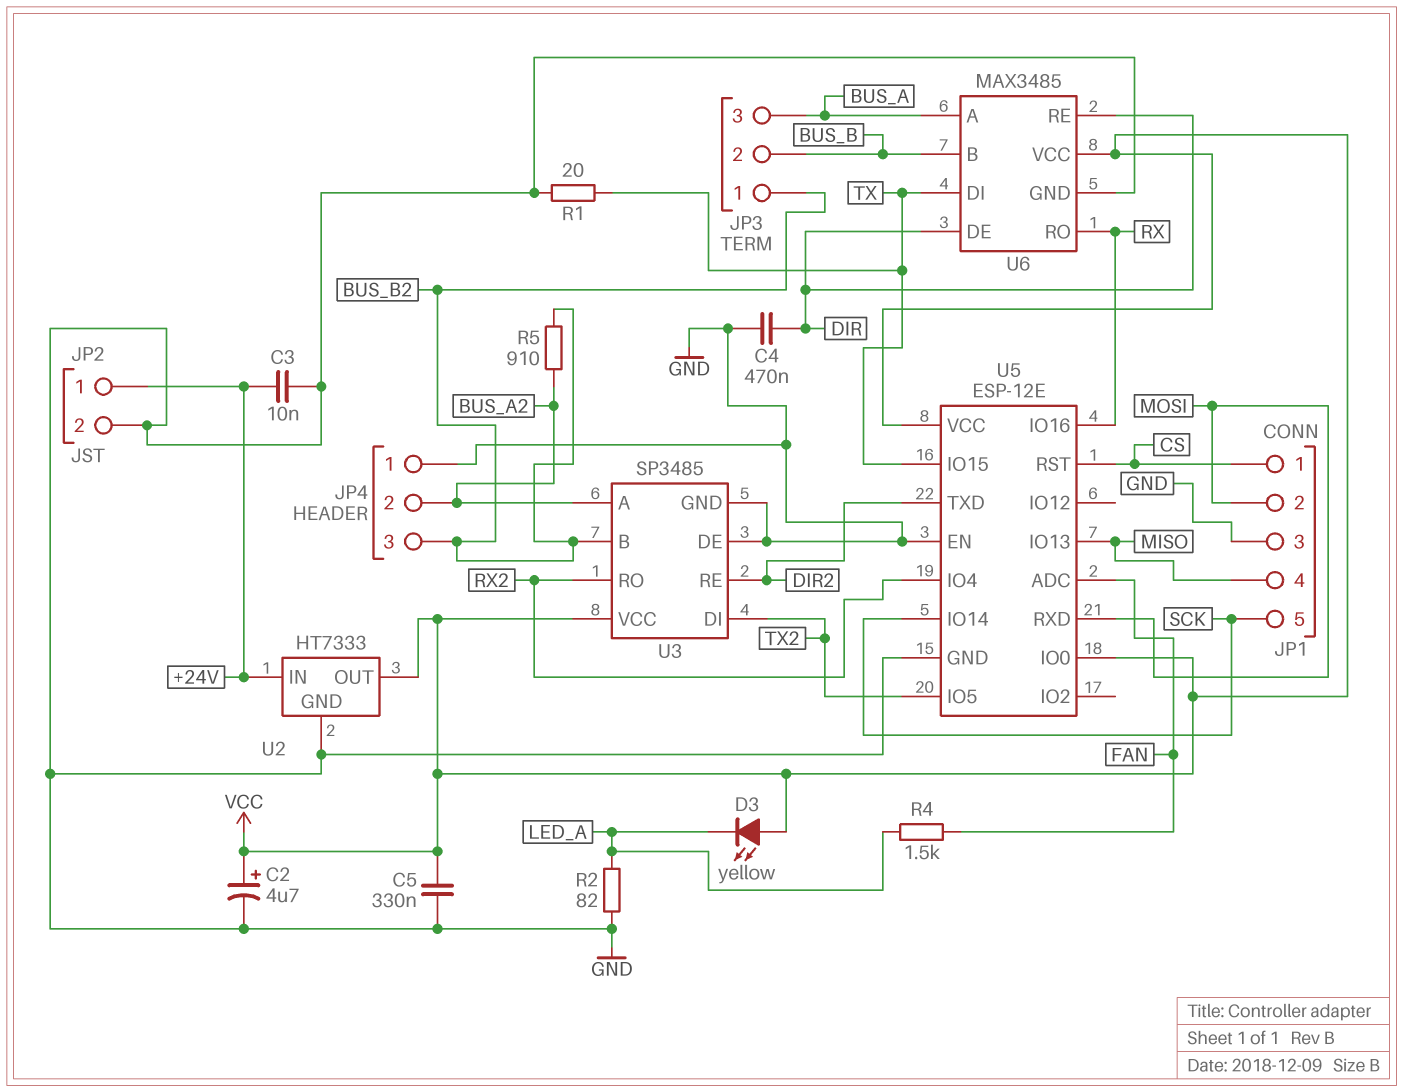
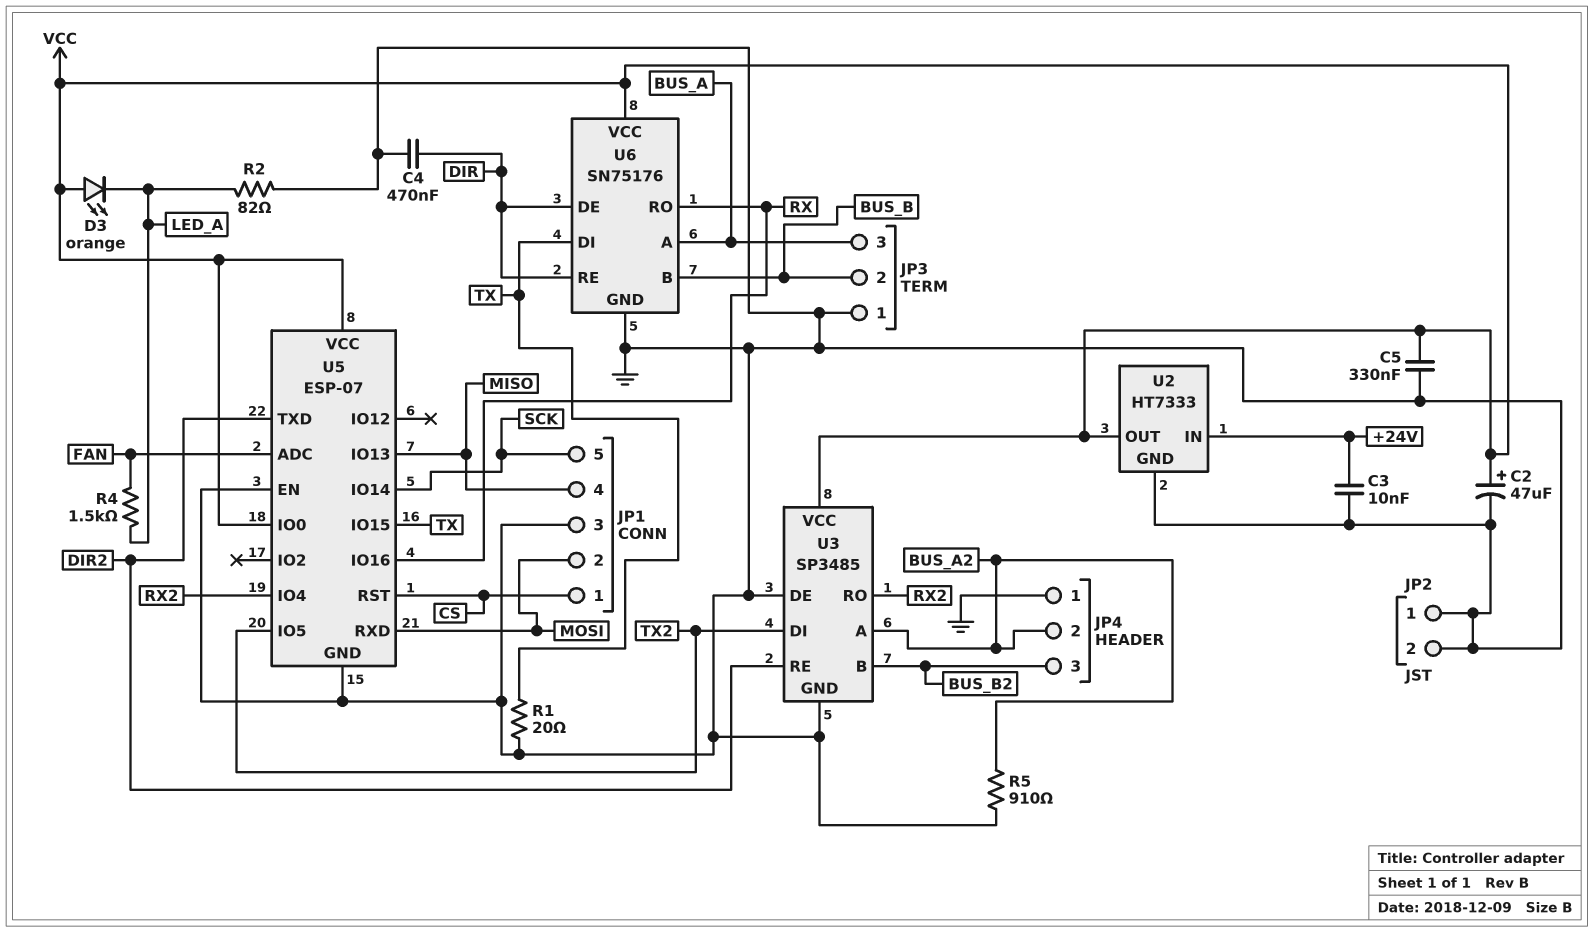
C2: 4.7uF (plus VCC, minus GND) -> 47uF (plus VCC, minus GND)
D3: LED yellow (A VCC, K LED_A) -> LED orange (A VCC, K LED_A)
JP2 pin 1: +24V -> GND
JP3 pin 1: BUS_B2 -> GND
R5: 910 (BUS_A2, BUS_B2) -> 910 (BUS_A2, GND)
U5: ESP-12E -> ESP-07
U6: MAX3485 -> SN75176

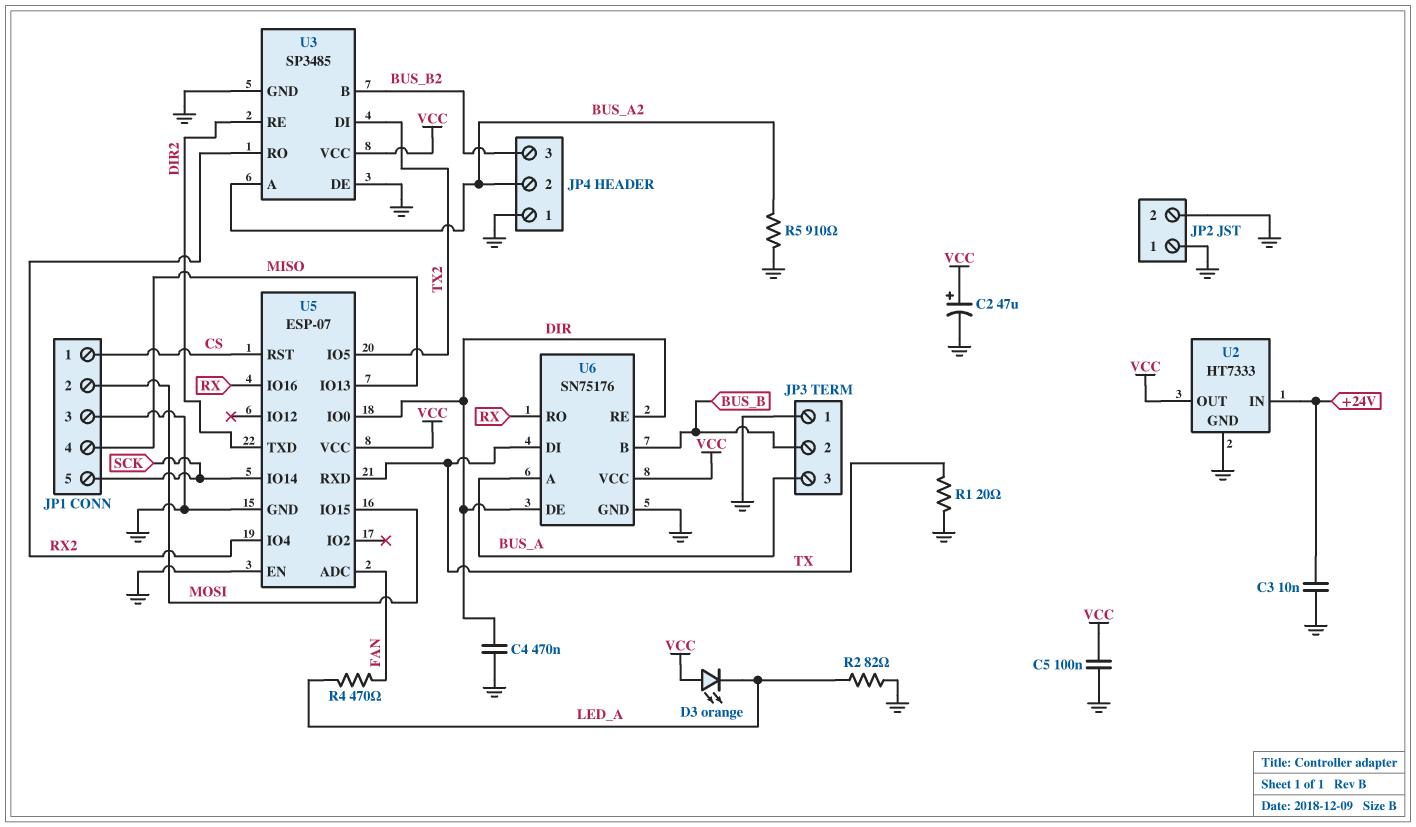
C5: 330nF (GND, VCC) -> 100nF (GND, VCC)
R4: 1.5k (FAN, LED_A) -> 470 (FAN, LED_A)
U5 pin IO0: VCC -> DIR
U5 pin IO15: TX -> MOSI
U5 pin RXD: MOSI -> TX

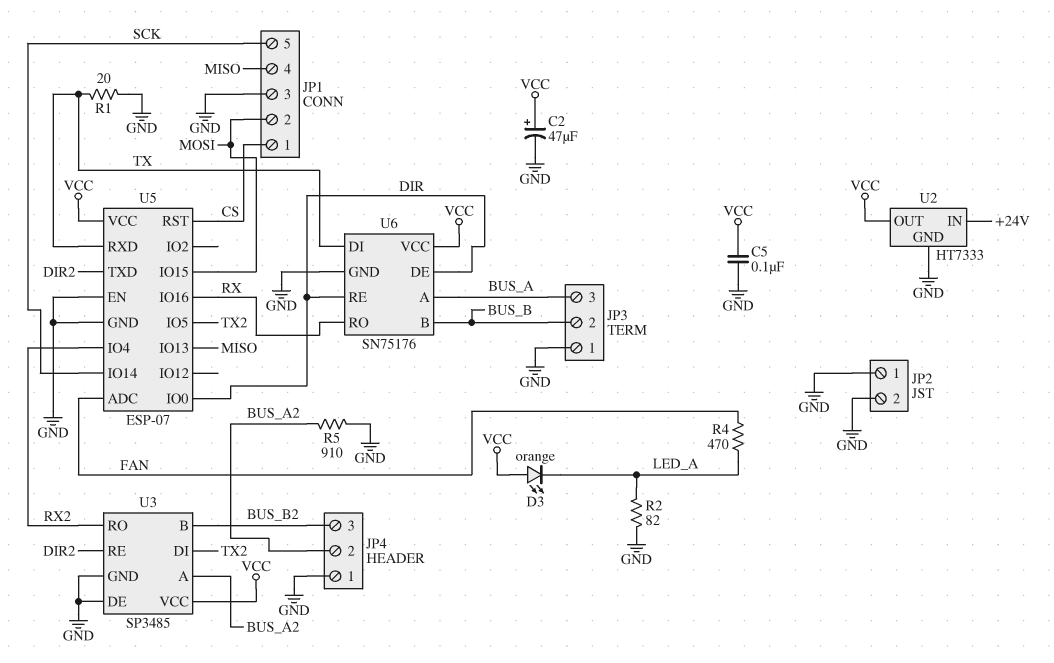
C3: 10nF (+24V, GND) -> none
C4: 470nF (DIR, GND) -> none

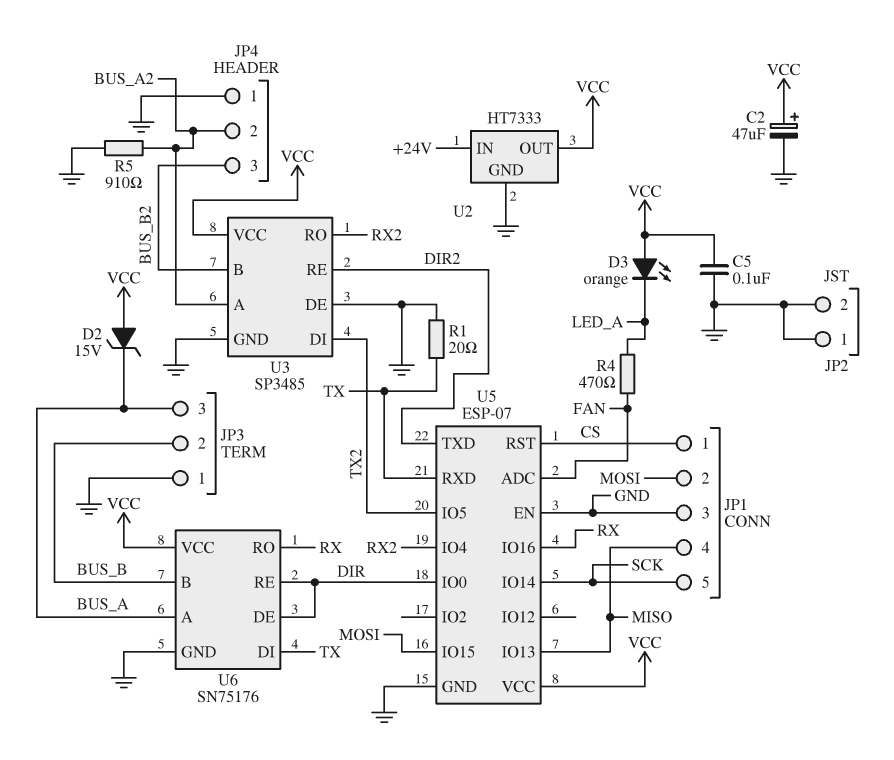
D2: none -> zener 15V (A VCC, K BUS_A)
R2: 82 (GND, LED_A) -> none

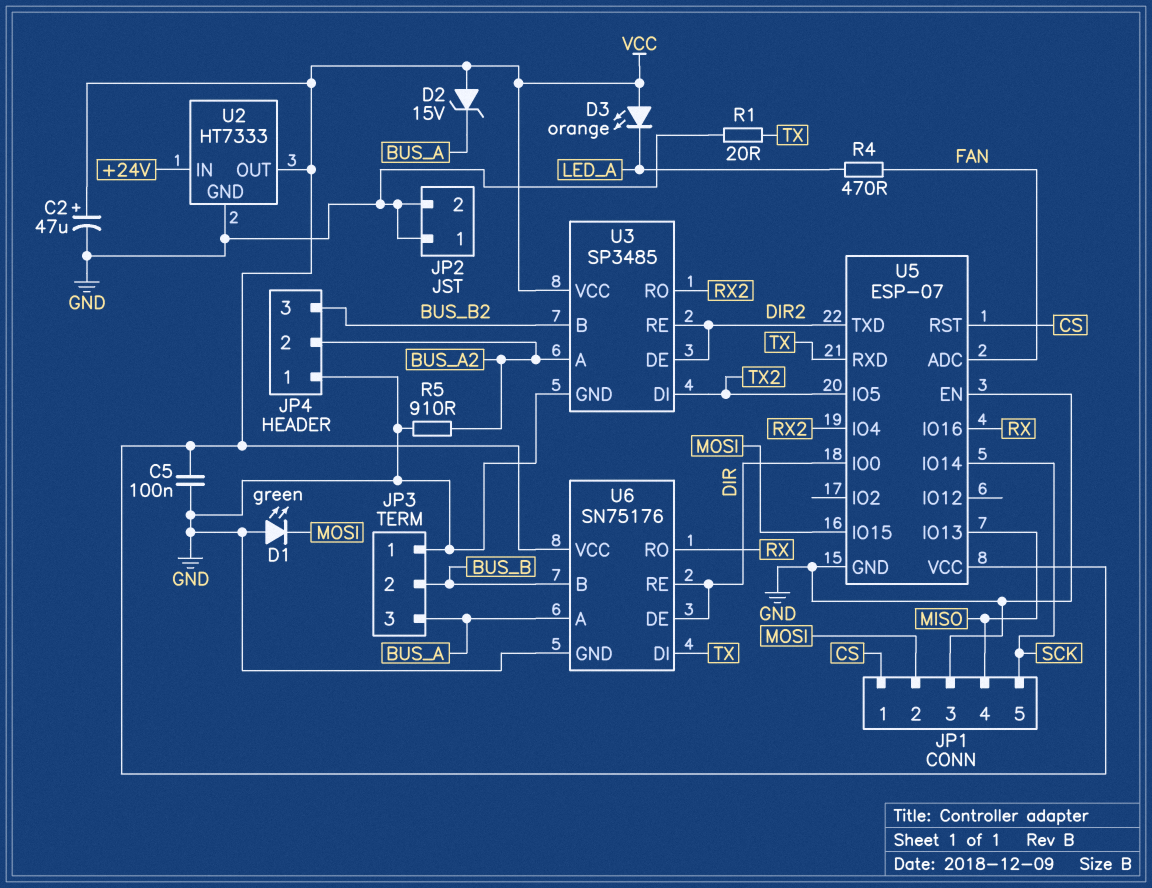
D1: none -> LED green (A GND, K MOSI)
U3 pin DE: GND -> DIR2

